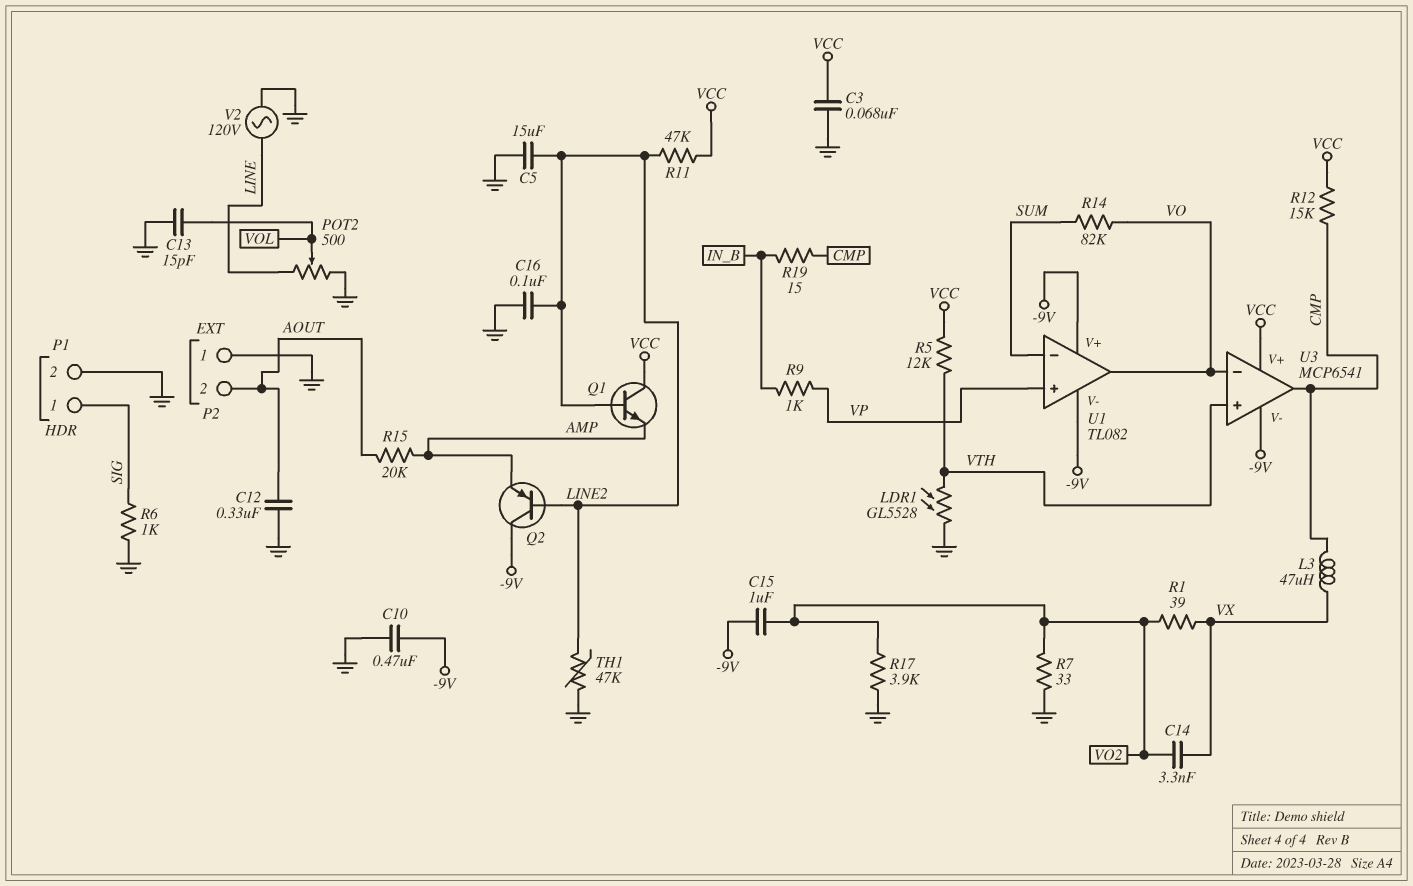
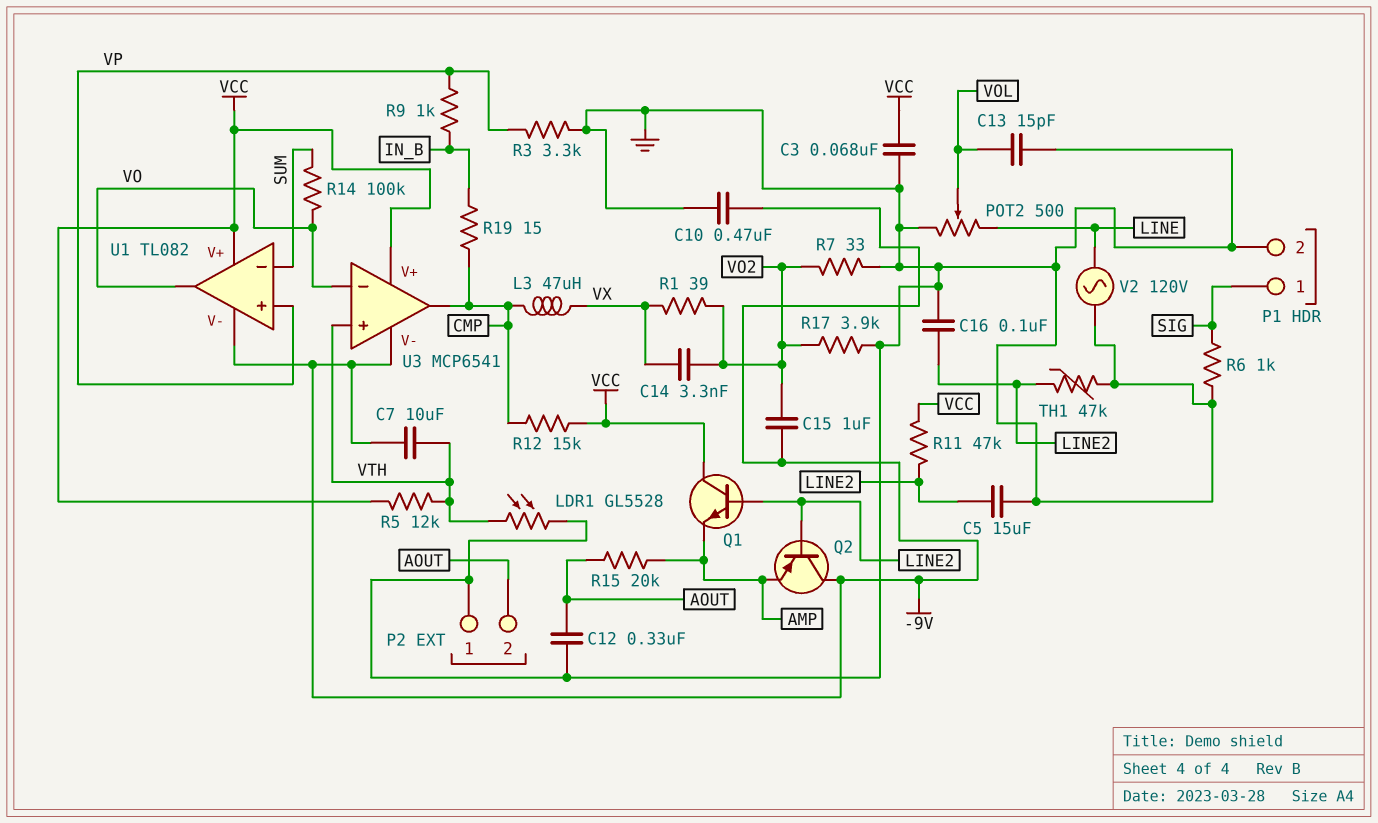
C7: none -> 10uF (-9V, VTH)
R3: none -> 3.3k (GND, VP)
R14: 82k (SUM, VO) -> 100k (SUM, VO)
U1 pin V+: -9V -> VCC

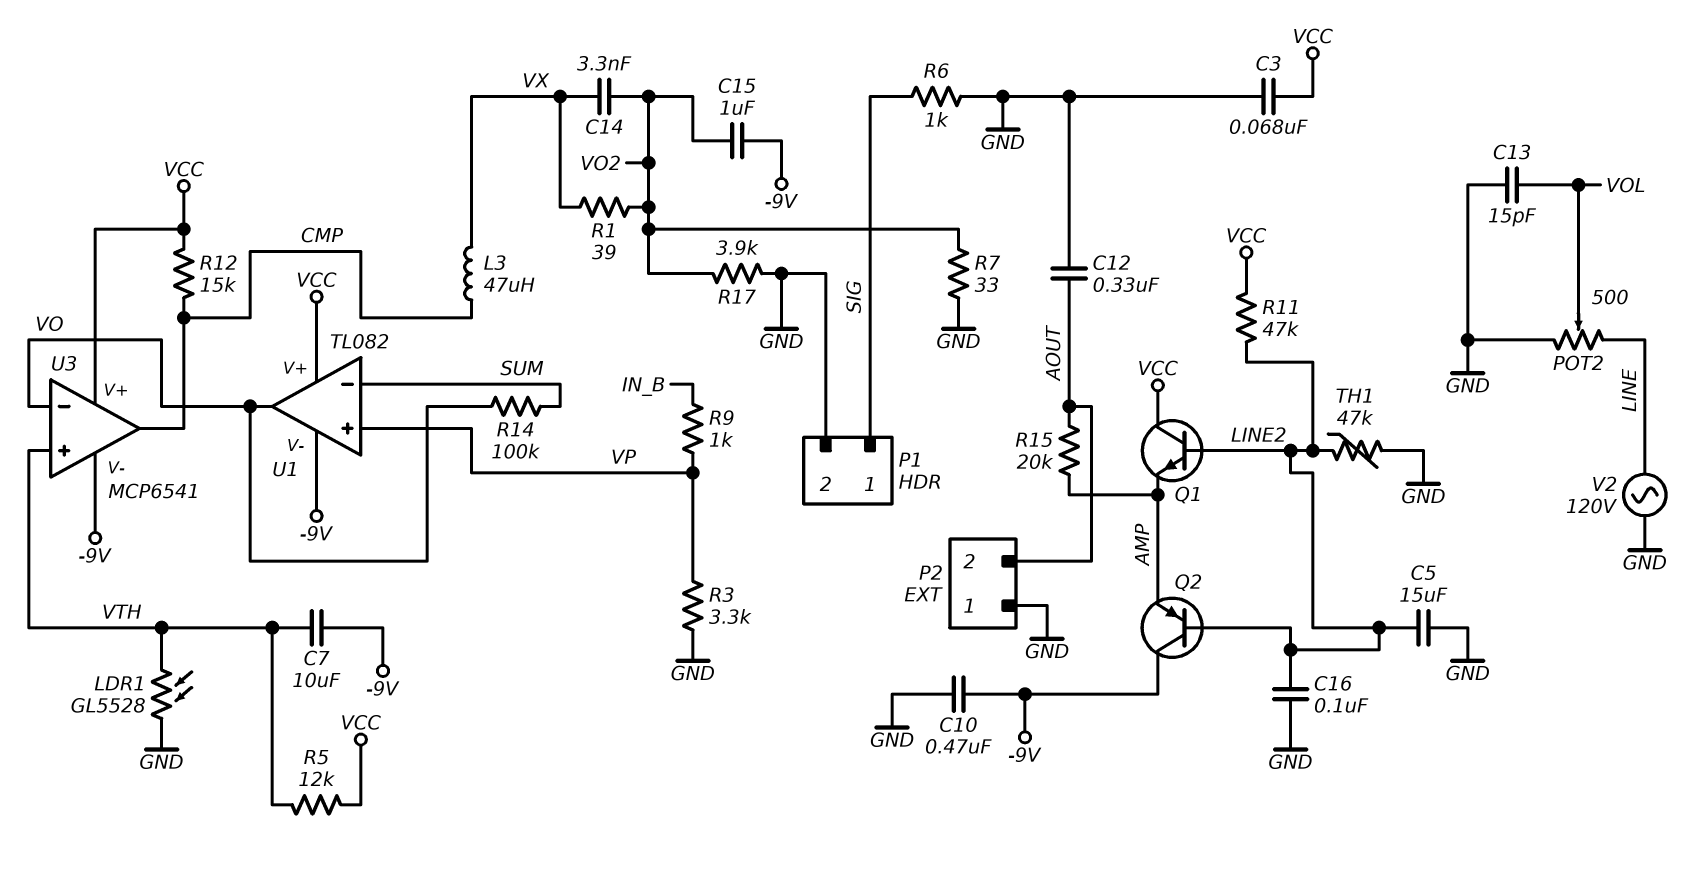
R19: 15 (CMP, IN_B) -> none

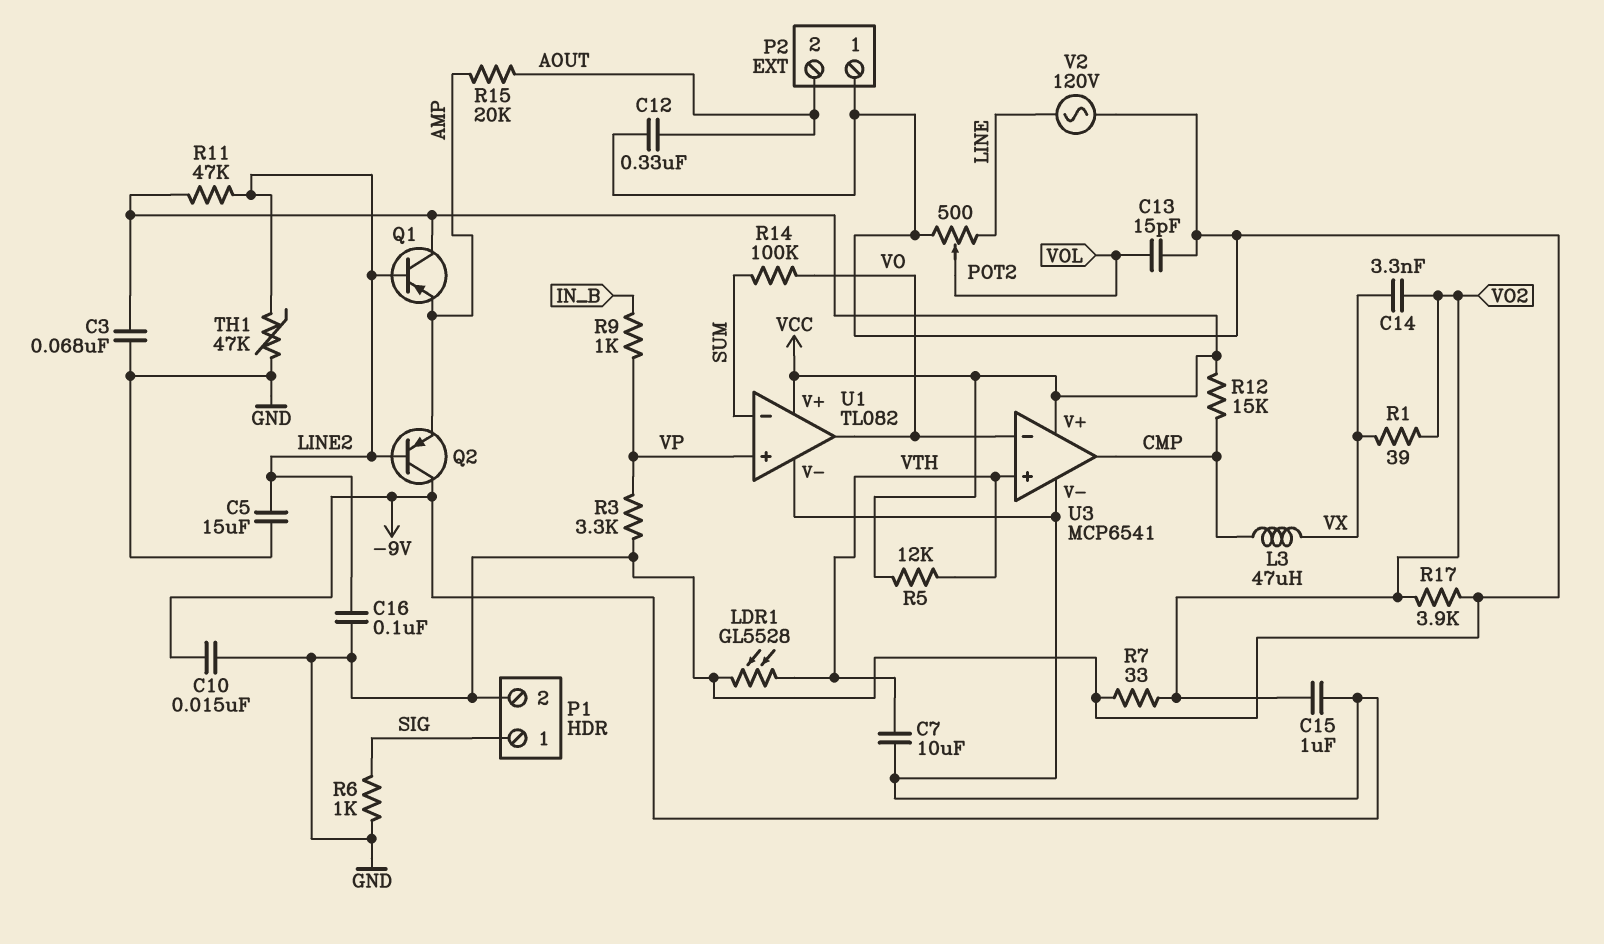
C10: 470nF (-9V, GND) -> 15nF (-9V, GND)
Q1: NPN (B LINE2, C VCC, E AMP) -> PNP (B LINE2, C VCC, E AMP)

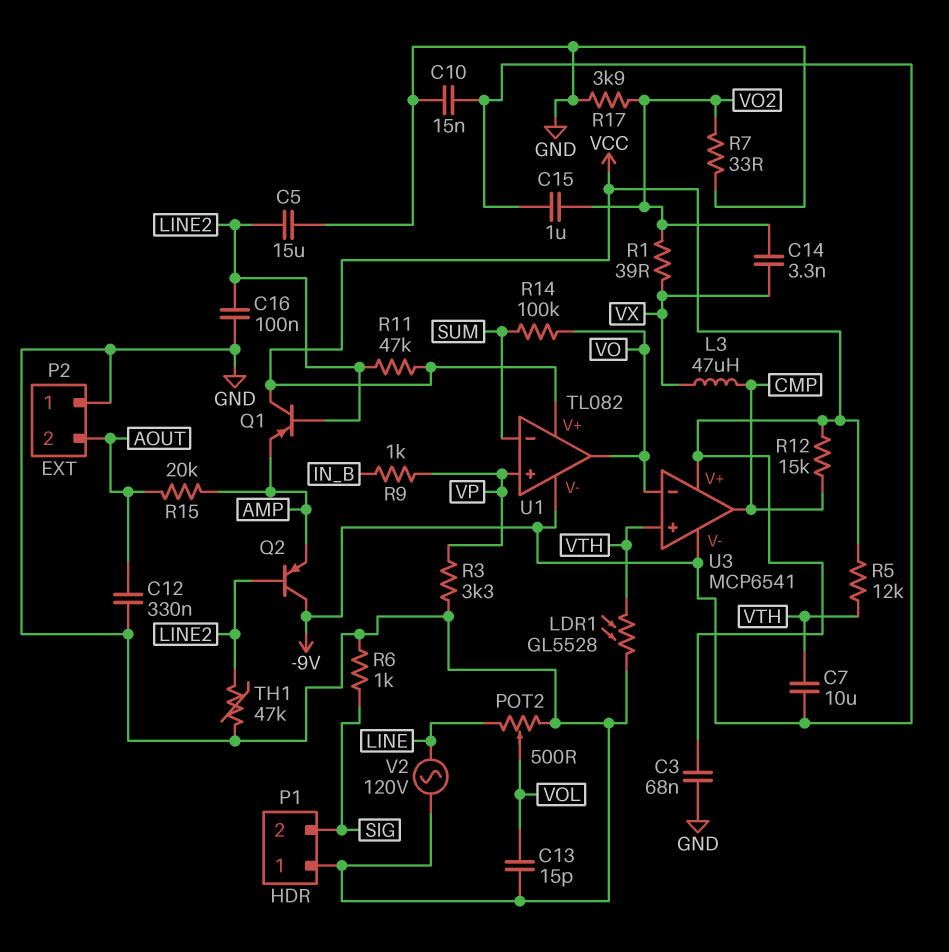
P1 pin 1: SIG -> GND
P1 pin 2: GND -> SIG

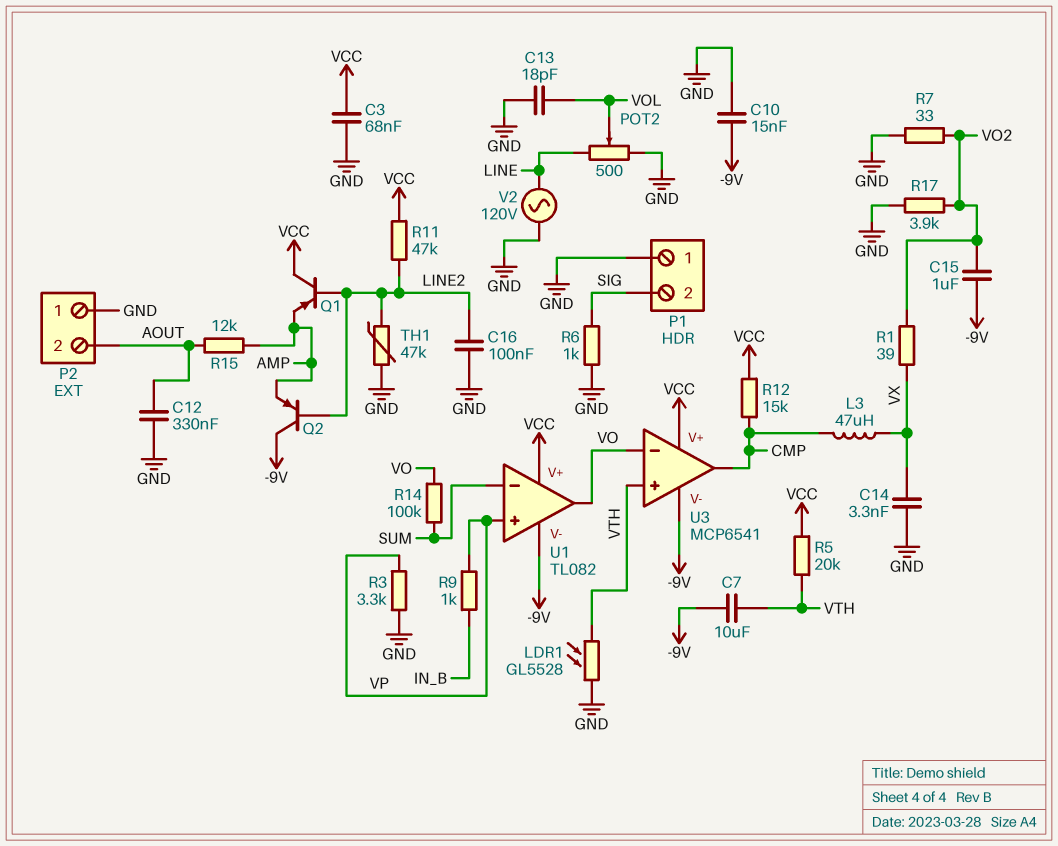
C5: 15uF (GND, LINE2) -> none
C13: 15pF (GND, VOL) -> 18pF (GND, VOL)
C14: 3.3nF (VO2, VX) -> 3.3nF (GND, VX)
R5: 12k (VCC, VTH) -> 20k (VCC, VTH)
R15: 20k (AMP, AOUT) -> 12k (AMP, AOUT)

